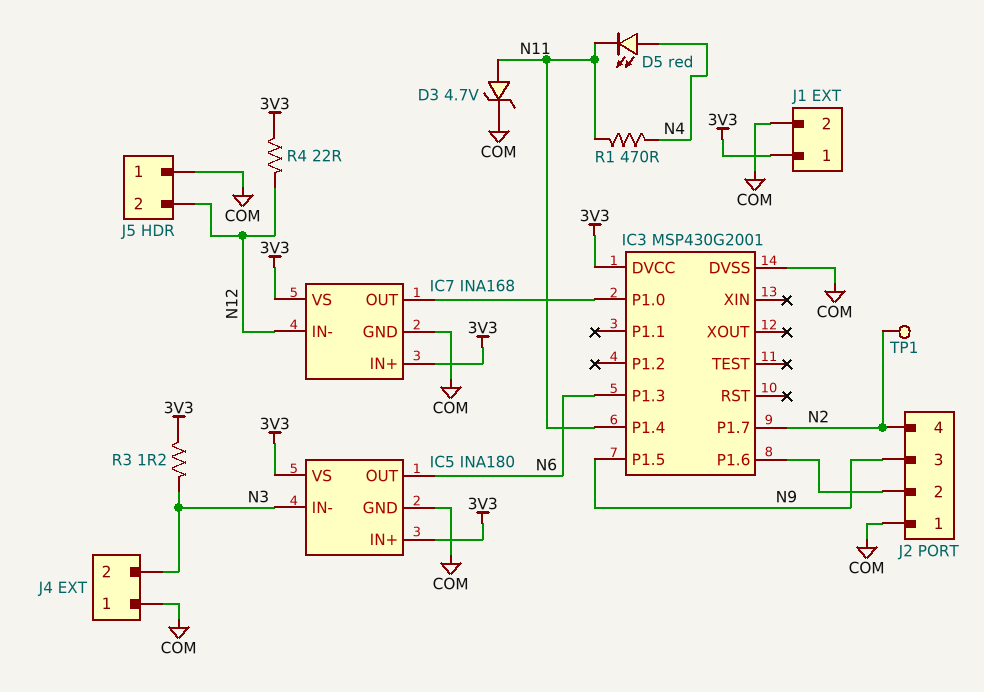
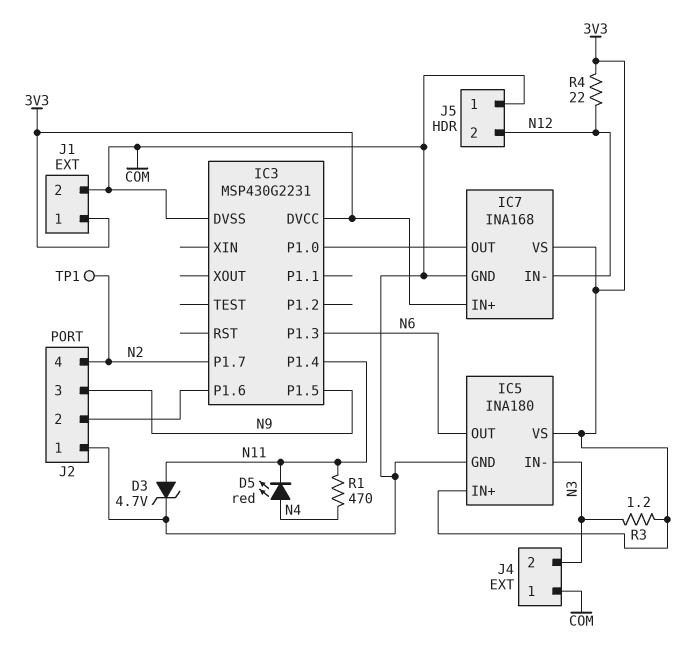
IC3: MSP430G2001 -> MSP430G2231

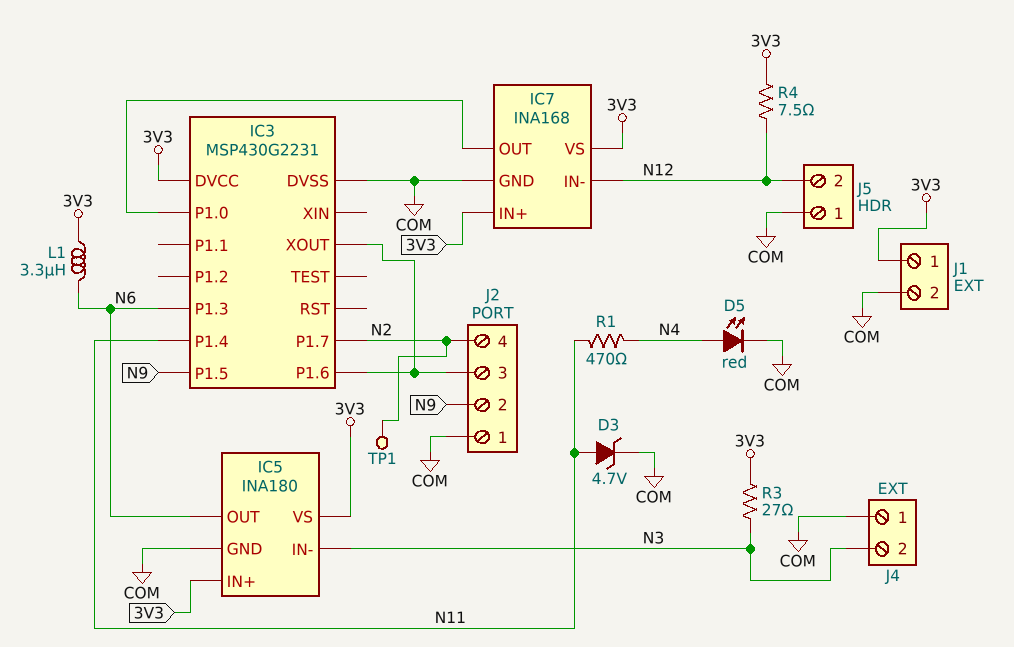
D5: LED red (A N4, K N11) -> LED red (A N4, K COM)
IC3 pin XOUT: none -> IC3/P1.6
J2 pin 2: IC3/P1.6 -> N9
J2 pin 3: N9 -> IC3/P1.6
L1: none -> 3.3uH (3V3, N6)
R3: 1.2 (3V3, N3) -> 27 (3V3, N3)
R4: 22 (3V3, N12) -> 7.5 (3V3, N12)

